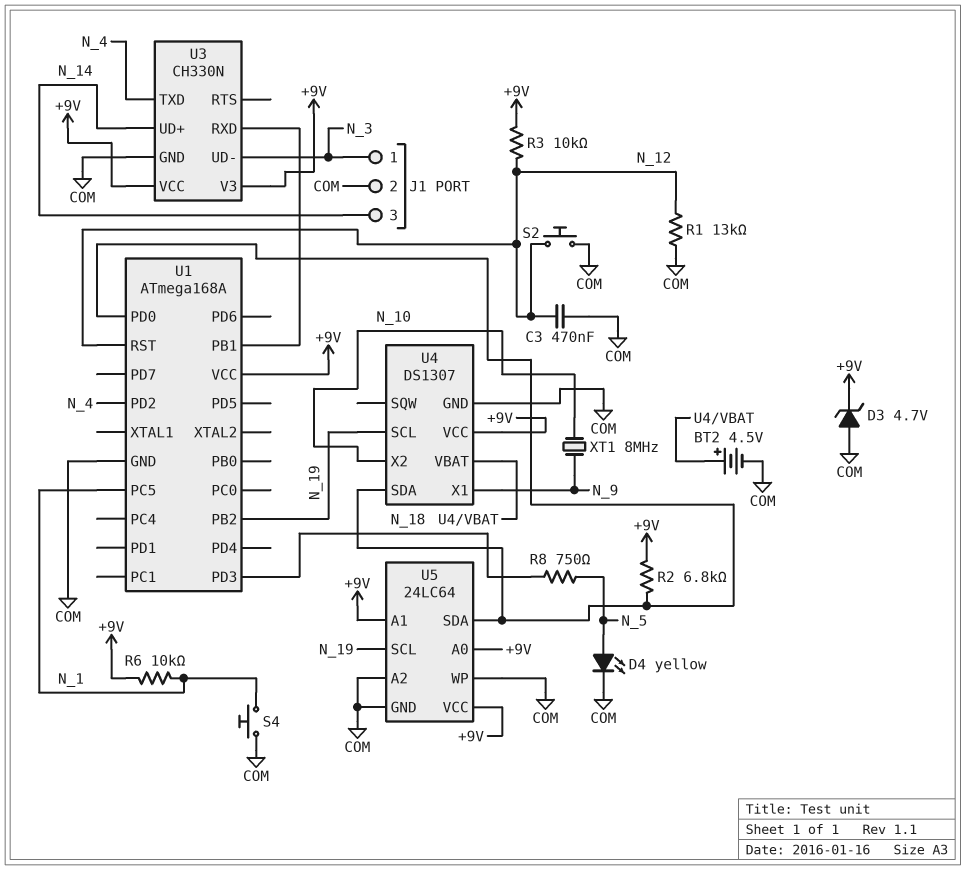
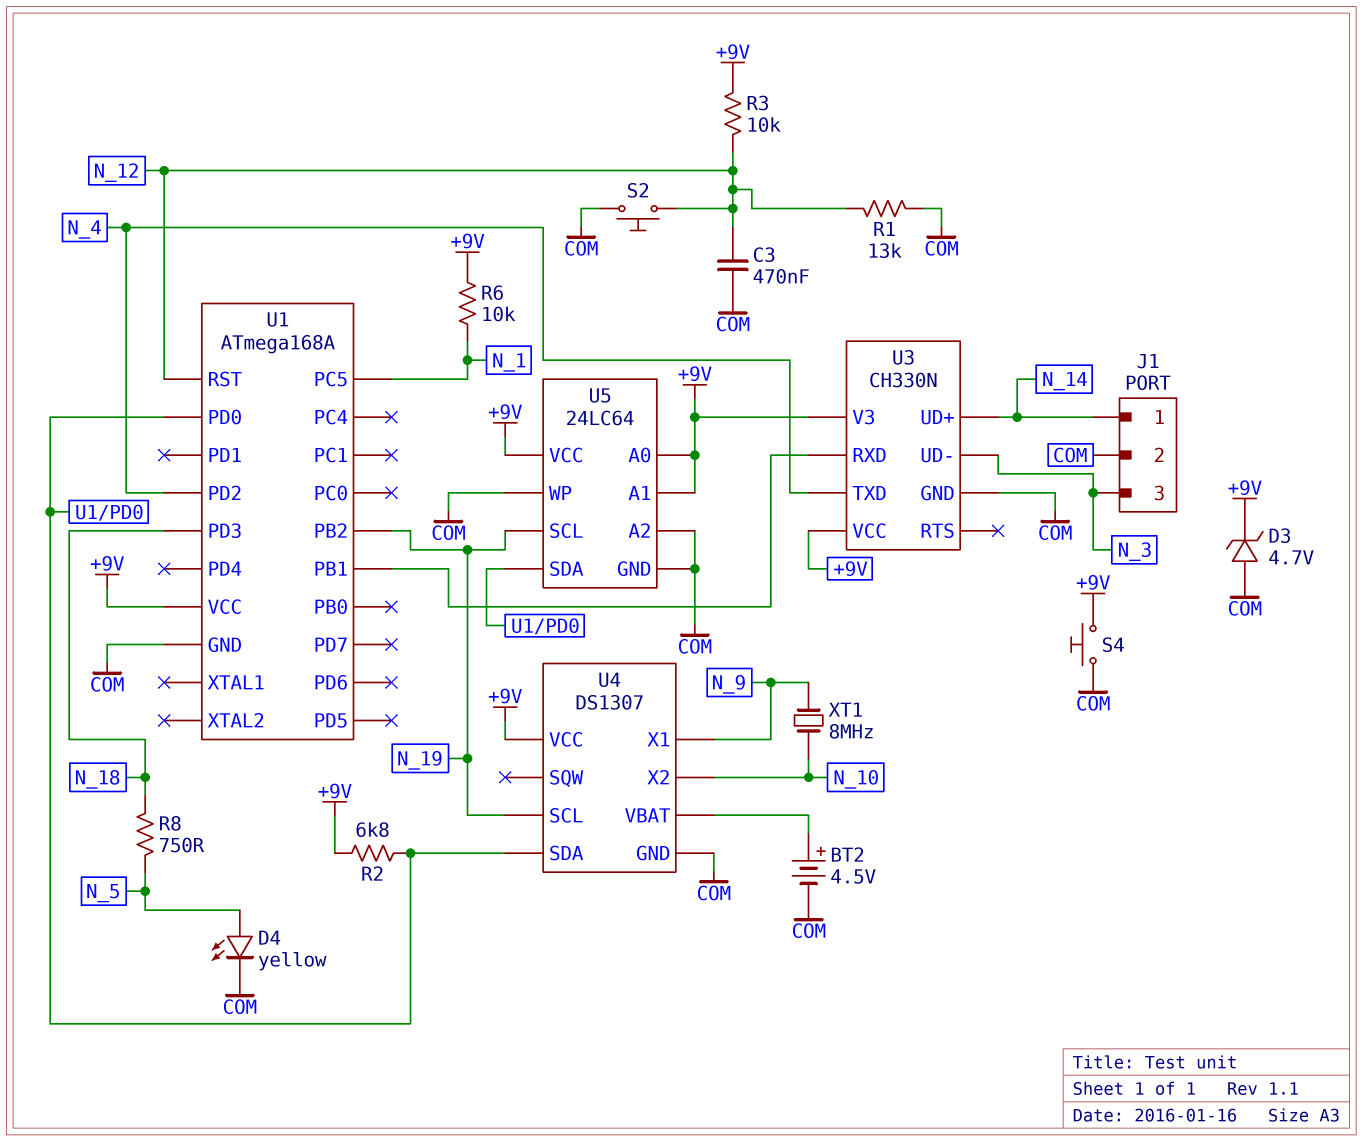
J1 pin 1: N_3 -> N_14
J1 pin 3: N_14 -> N_3
S4: button (COM, N_1) -> button (+9V, COM)

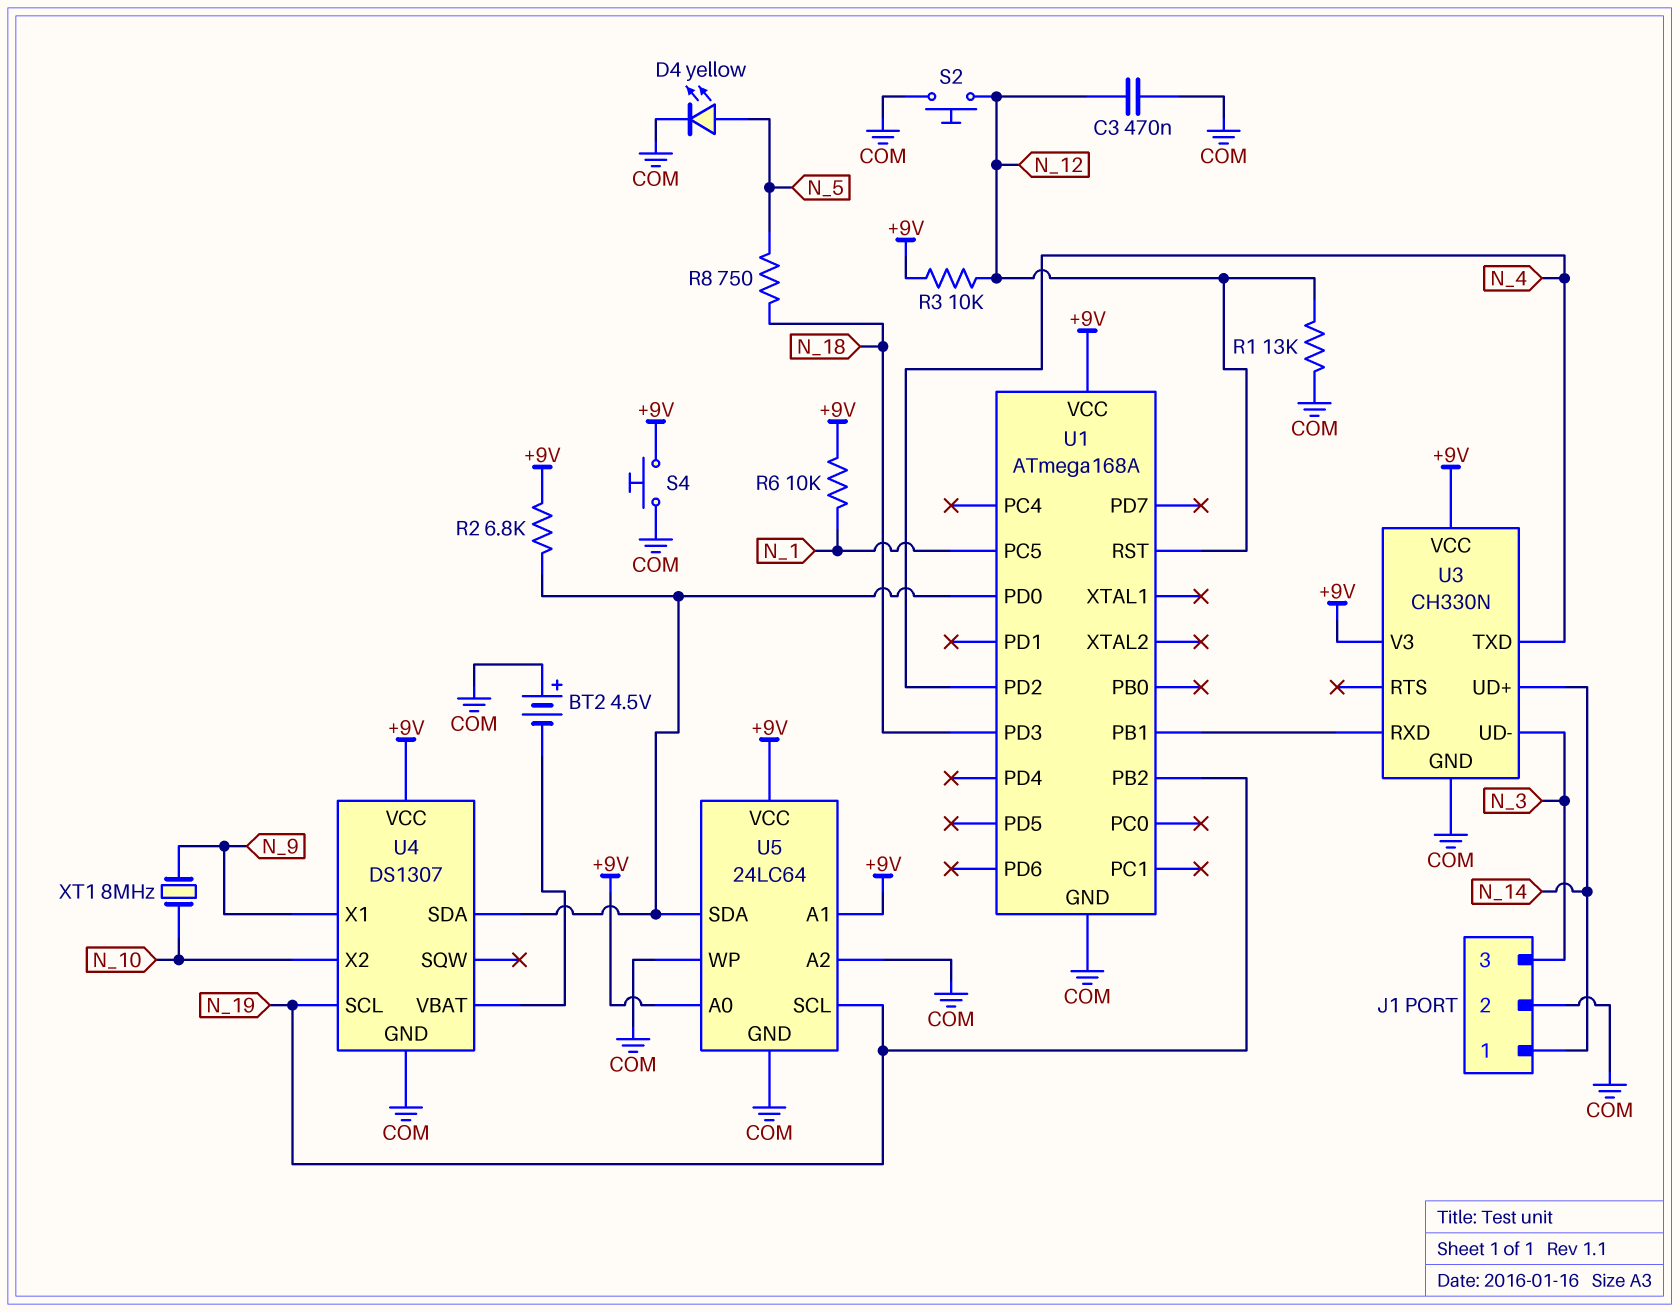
BT2: 4.5V (plus U4/VBAT, minus COM) -> 4.5V (plus COM, minus U4/VBAT)
D3: zener 4.7V (A COM, K +9V) -> none

